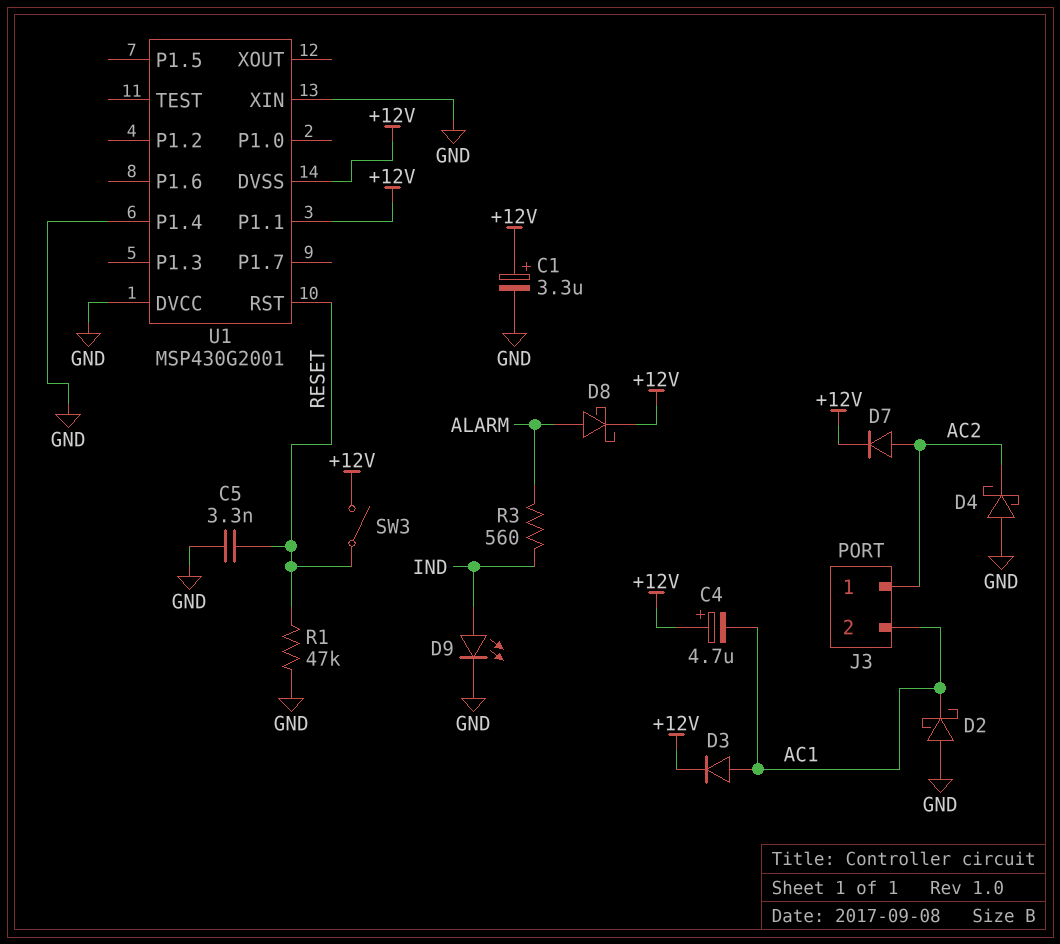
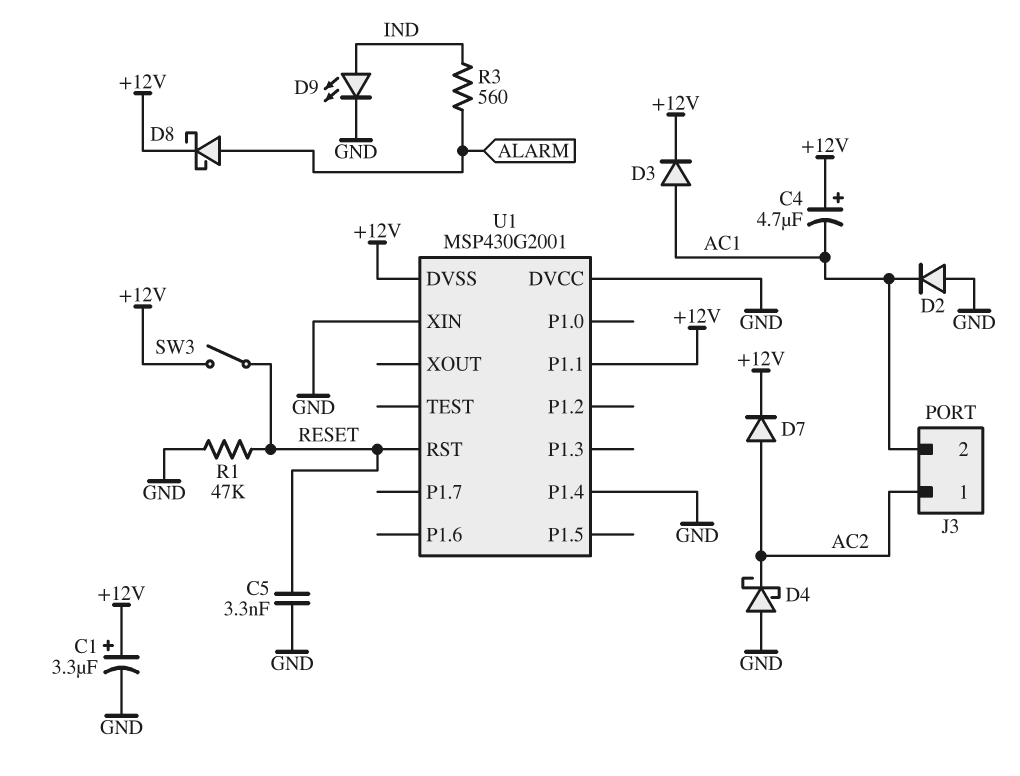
D2: schottky (A GND, K AC1) -> diode (A GND, K AC1)

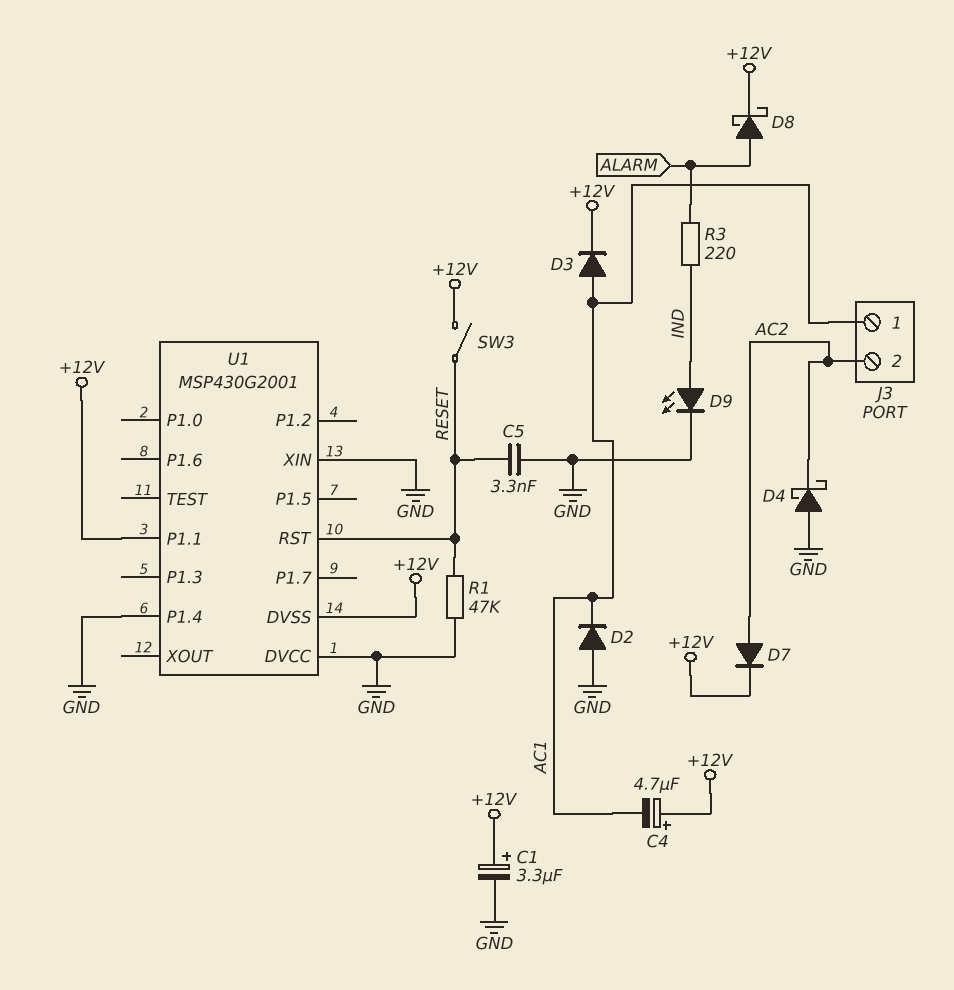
J3 pin 1: AC2 -> AC1
J3 pin 2: AC1 -> AC2
R3: 560 (ALARM, IND) -> 220 (ALARM, IND)

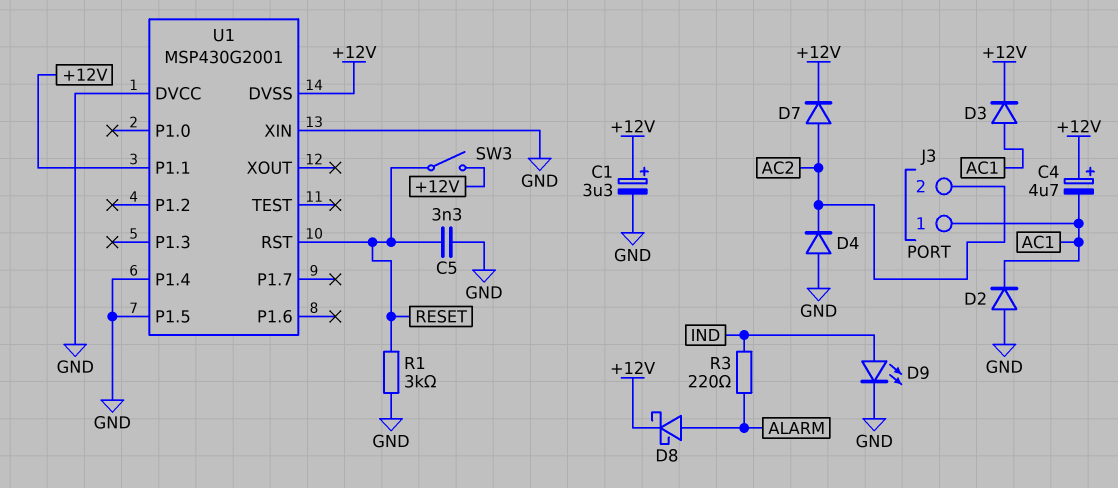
D4: schottky (A GND, K AC2) -> diode (A GND, K AC2)
R1: 47k (GND, RESET) -> 3k (GND, RESET)
U1 pin P1.5: none -> GND

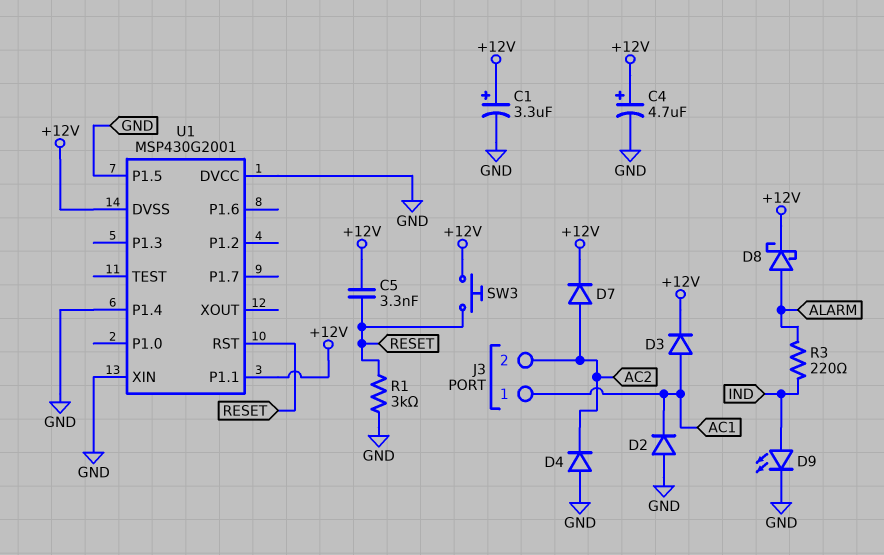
C4: 4.7uF (plus +12V, minus AC1) -> 4.7uF (plus +12V, minus GND)
C5: 3.3nF (GND, RESET) -> 3.3nF (+12V, RESET)
SW3: switch (+12V, RESET) -> button (+12V, RESET)

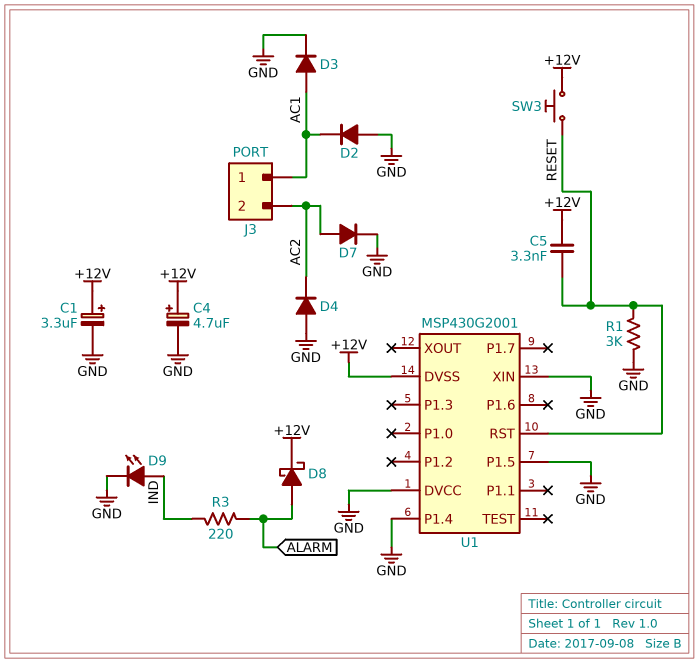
D3: diode (A AC1, K +12V) -> diode (A AC1, K GND)
D7: diode (A AC2, K +12V) -> diode (A AC2, K GND)
U1 pin P1.1: +12V -> none

